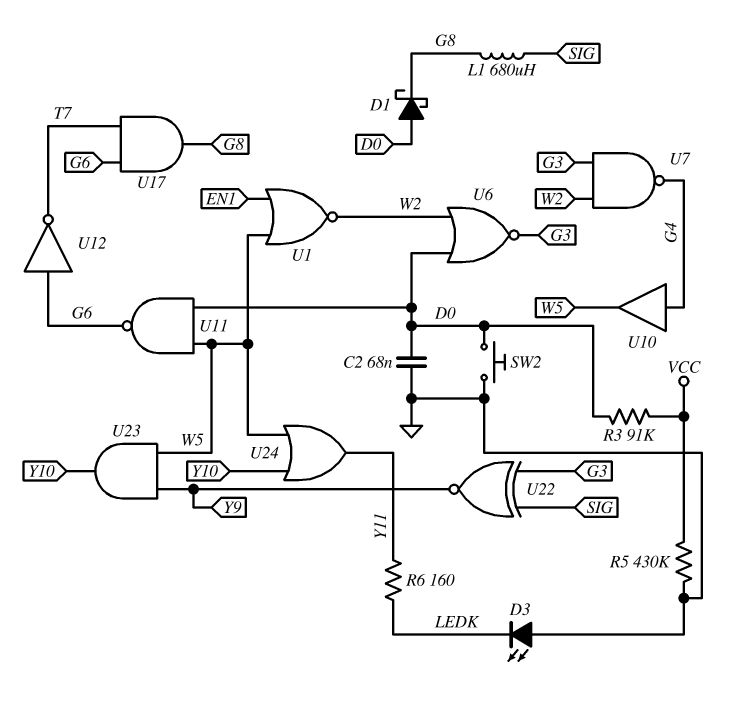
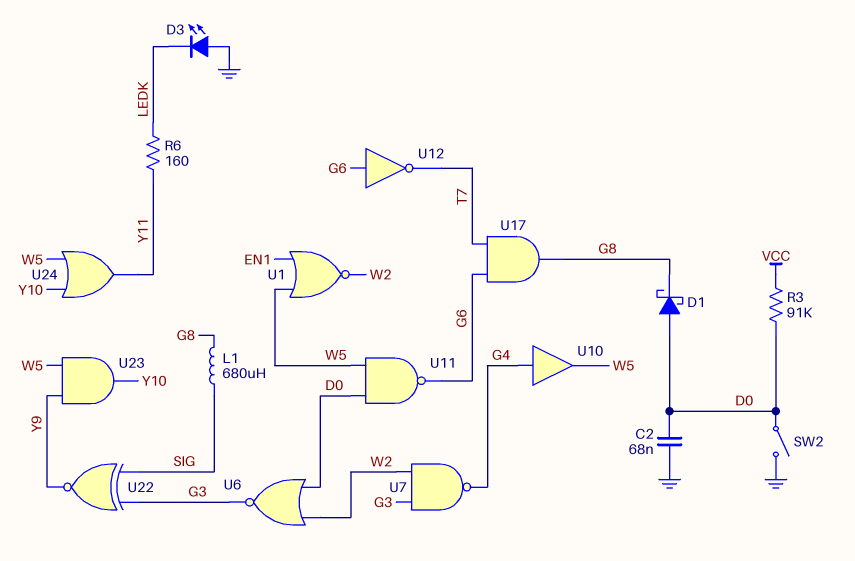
R5: 430k (GND, VCC) -> none
SW2: button (D0, GND) -> switch (D0, GND)

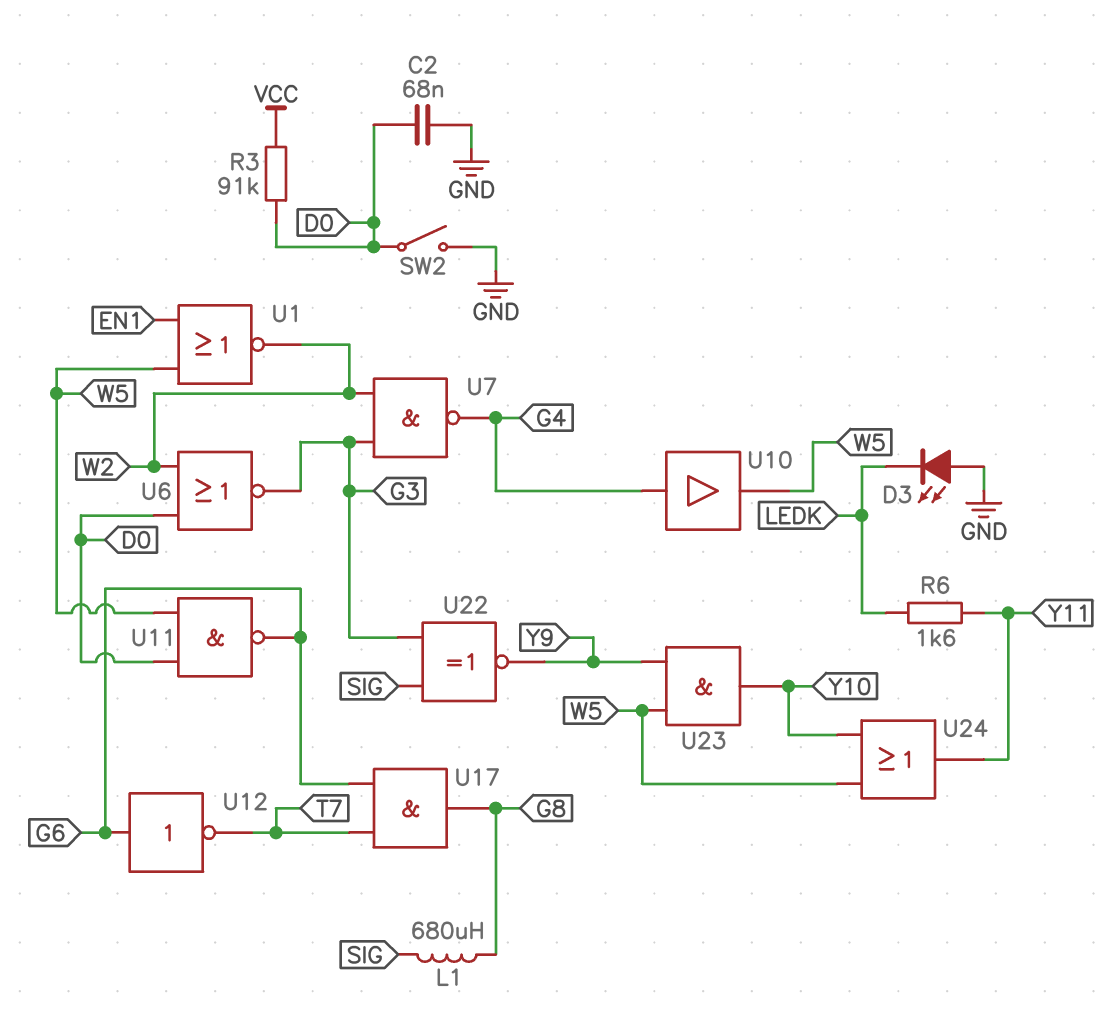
D1: schottky (A D0, K G8) -> none
R6: 160 (LEDK, Y11) -> 1.6k (LEDK, Y11)

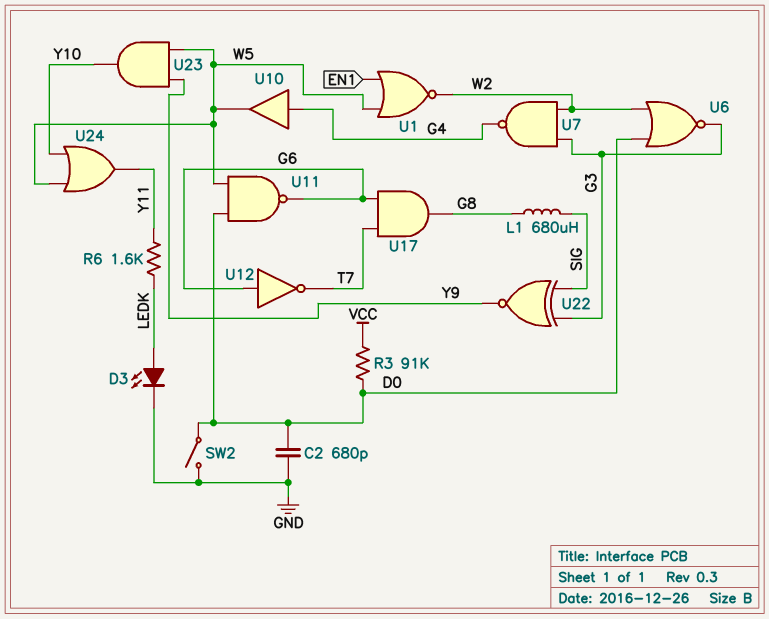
C2: 68nF (D0, GND) -> 680pF (D0, GND)
D3: LED (A GND, K LEDK) -> LED (A LEDK, K GND)

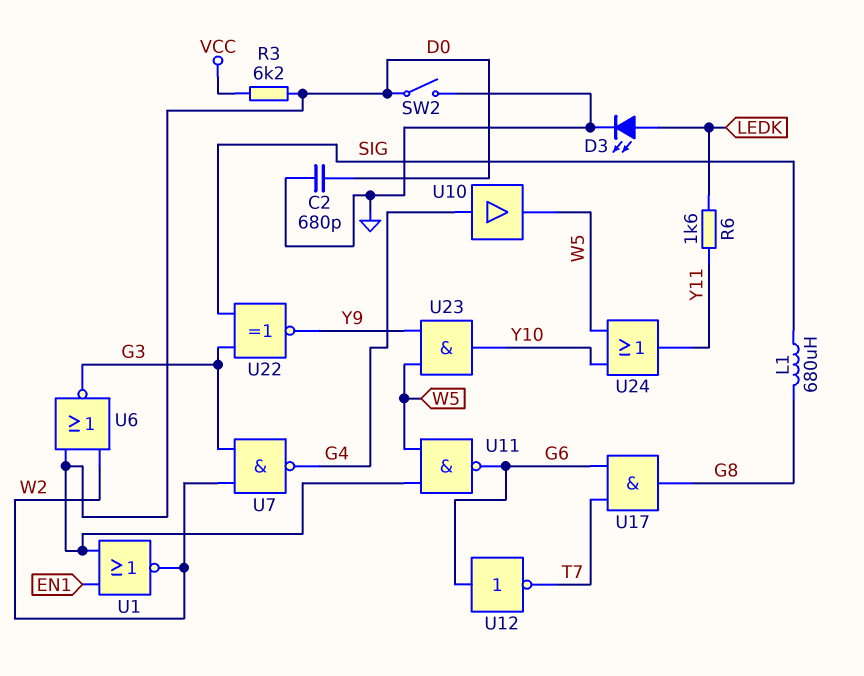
R3: 91k (D0, VCC) -> 6.2k (D0, VCC)
U1: NOR (in EN1, in W5, out W2) -> NOR (in D0, in EN1, out W2)

